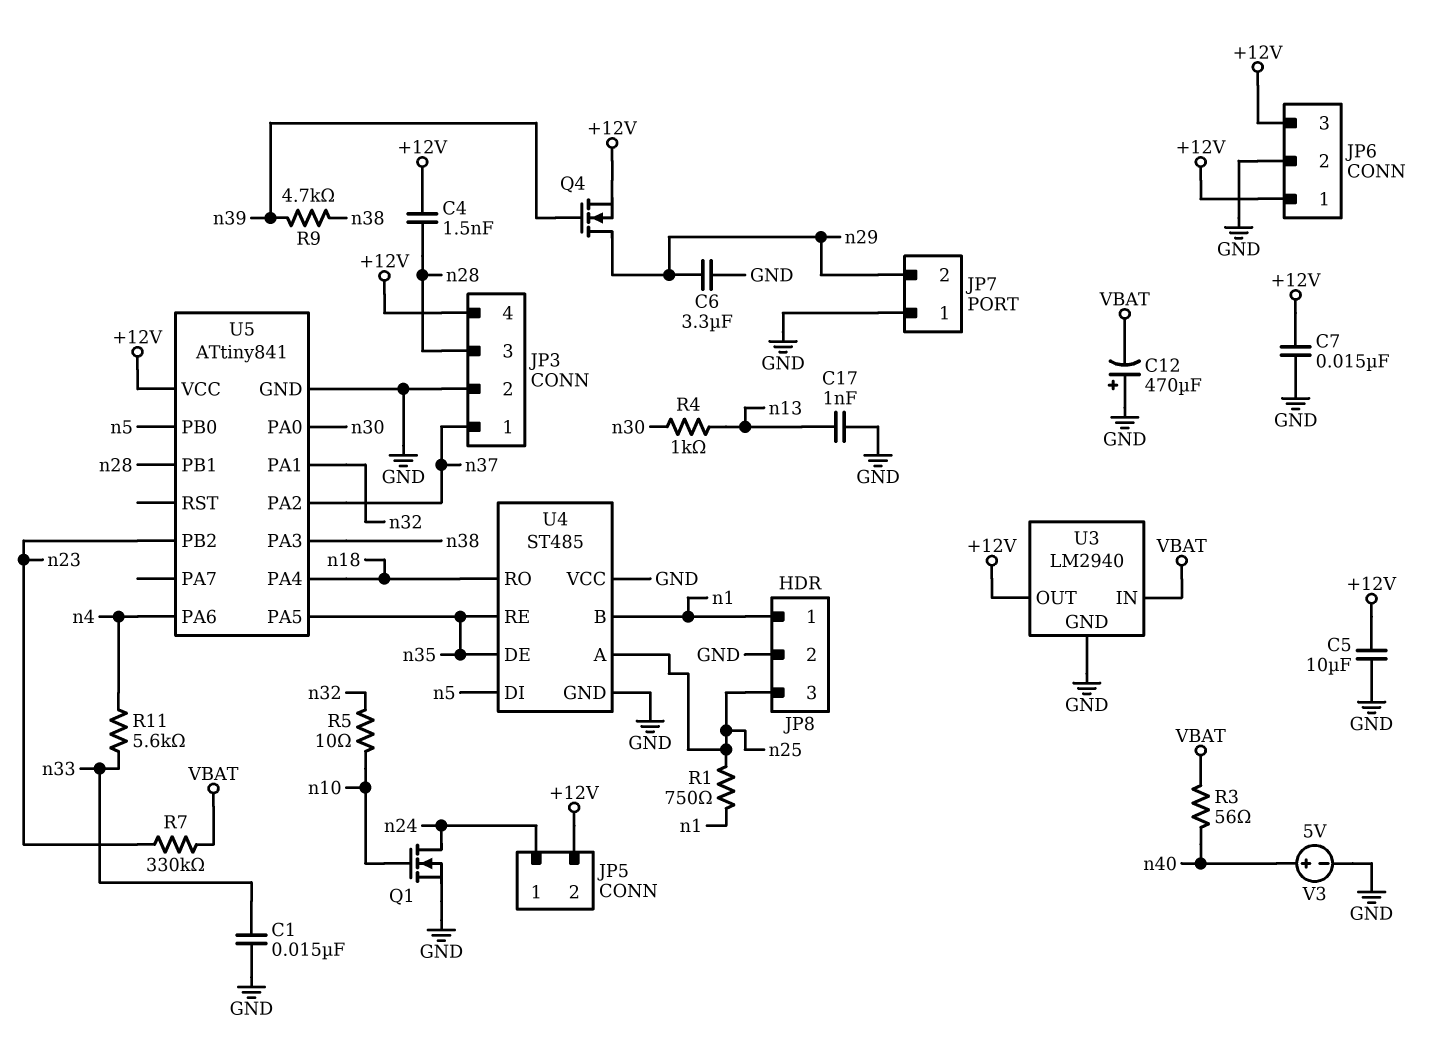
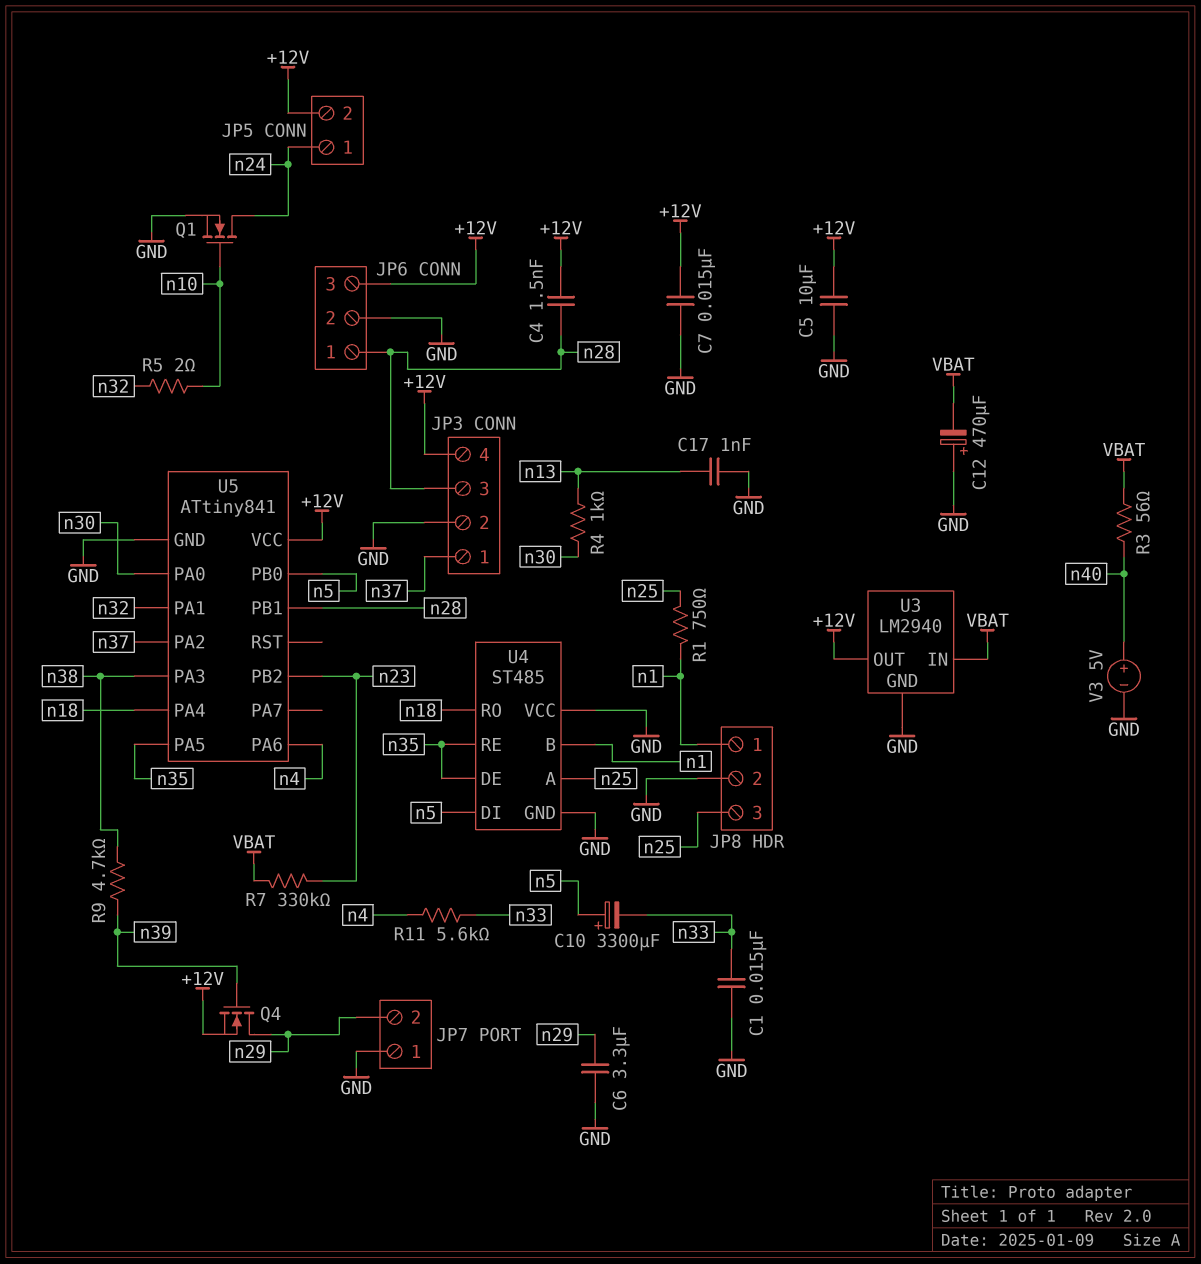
C10: none -> 3300uF (plus n5, minus n33)
JP6 pin 1: +12V -> n28
R5: 10 (n10, n32) -> 2 (n10, n32)

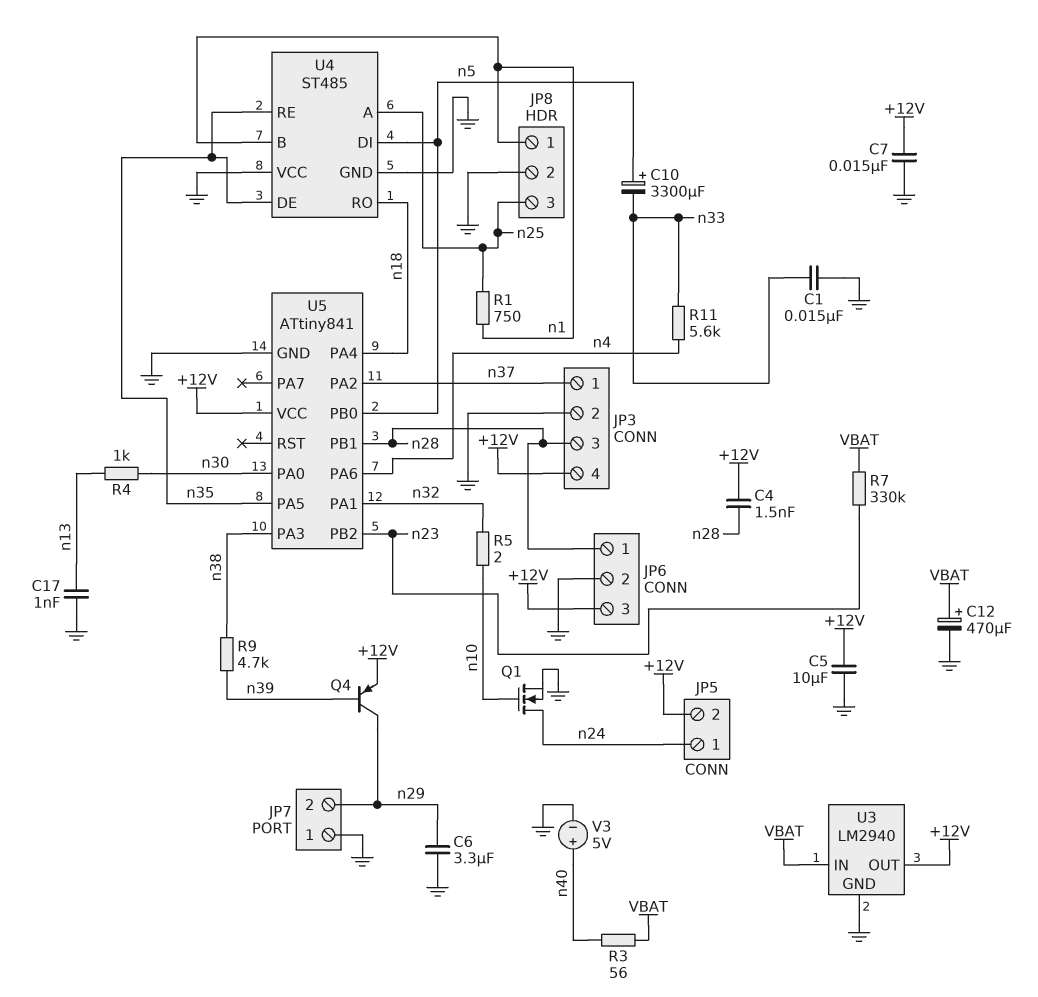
C12: 470uF (plus GND, minus VBAT) -> 470uF (plus VBAT, minus GND)
Q4: NMOS (G n39, D n29, S +12V) -> PNP (B n39, C n29, E +12V)

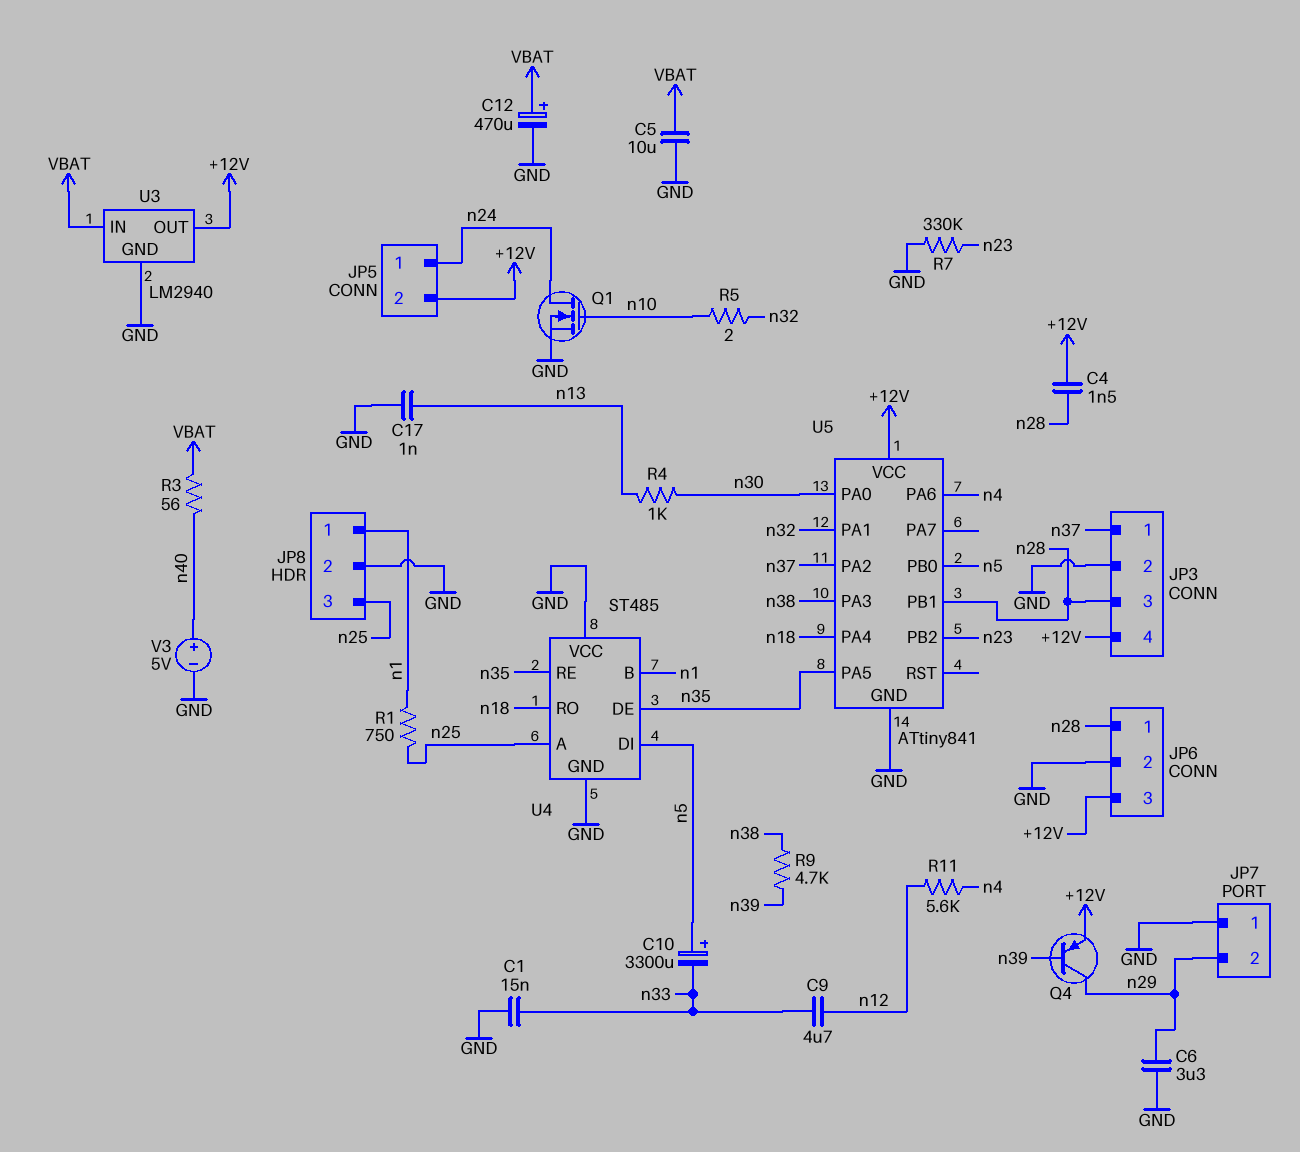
C5: 10uF (+12V, GND) -> 10uF (GND, VBAT)
C7: 15nF (+12V, GND) -> none
C9: none -> 4.7uF (n12, n33)
R7: 330k (VBAT, n23) -> 330k (GND, n23)
R11: 5.6k (n4, n33) -> 5.6k (n4, n12)

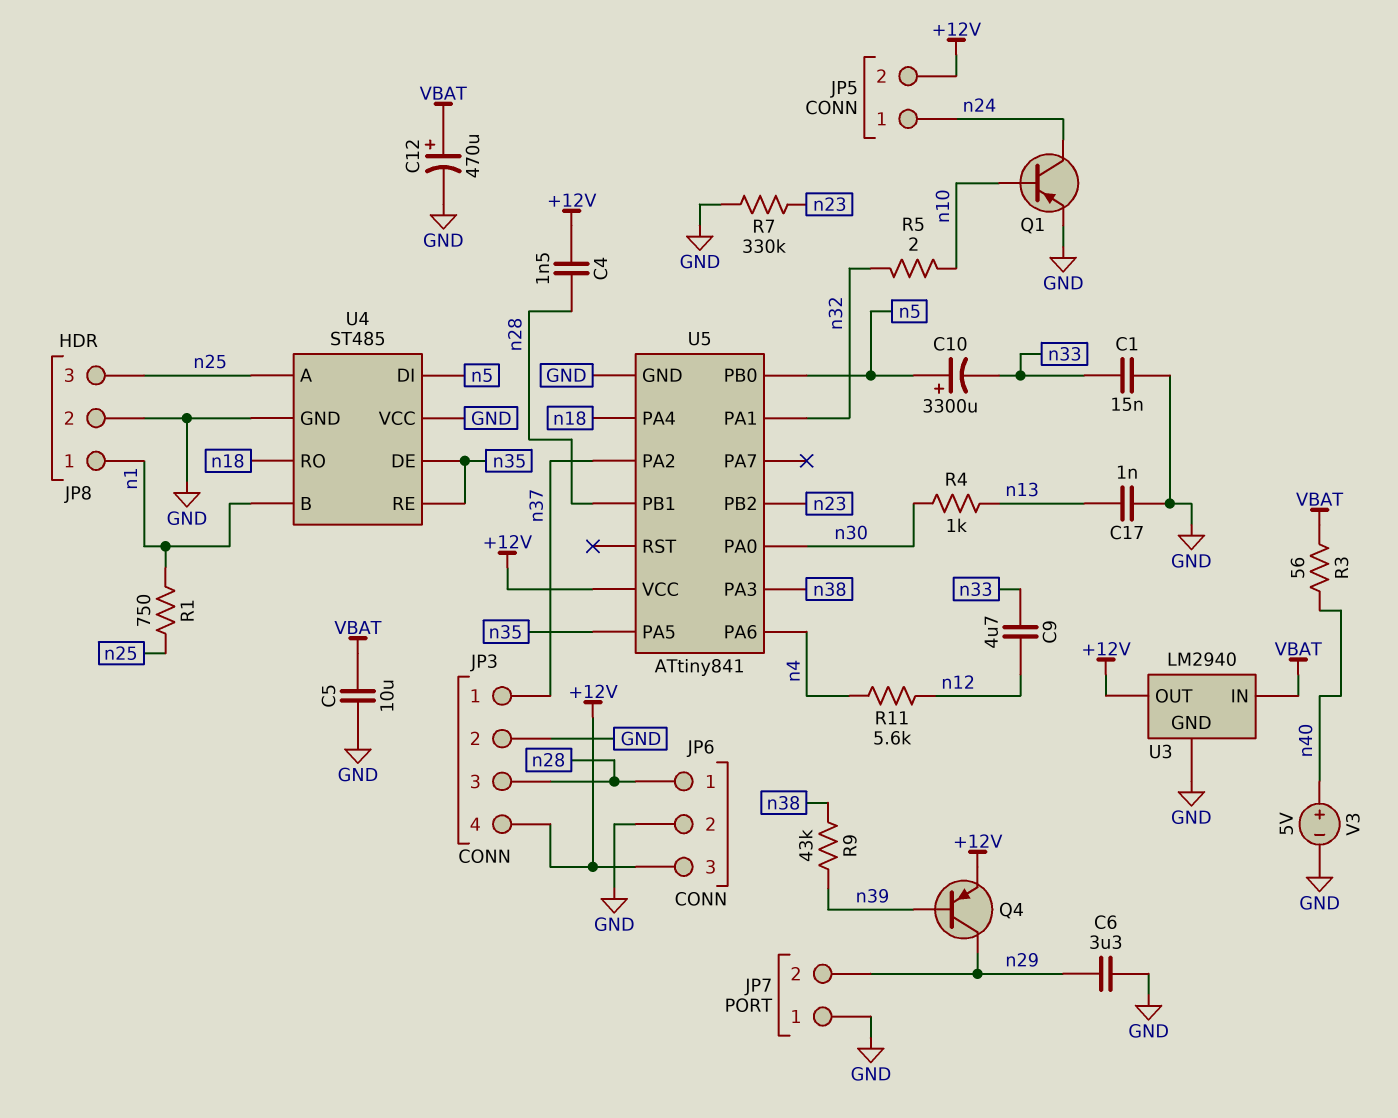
Q1: NMOS (G n10, D n24, S GND) -> PNP (B n10, C n24, E GND)
R9: 4.7k (n38, n39) -> 43k (n38, n39)

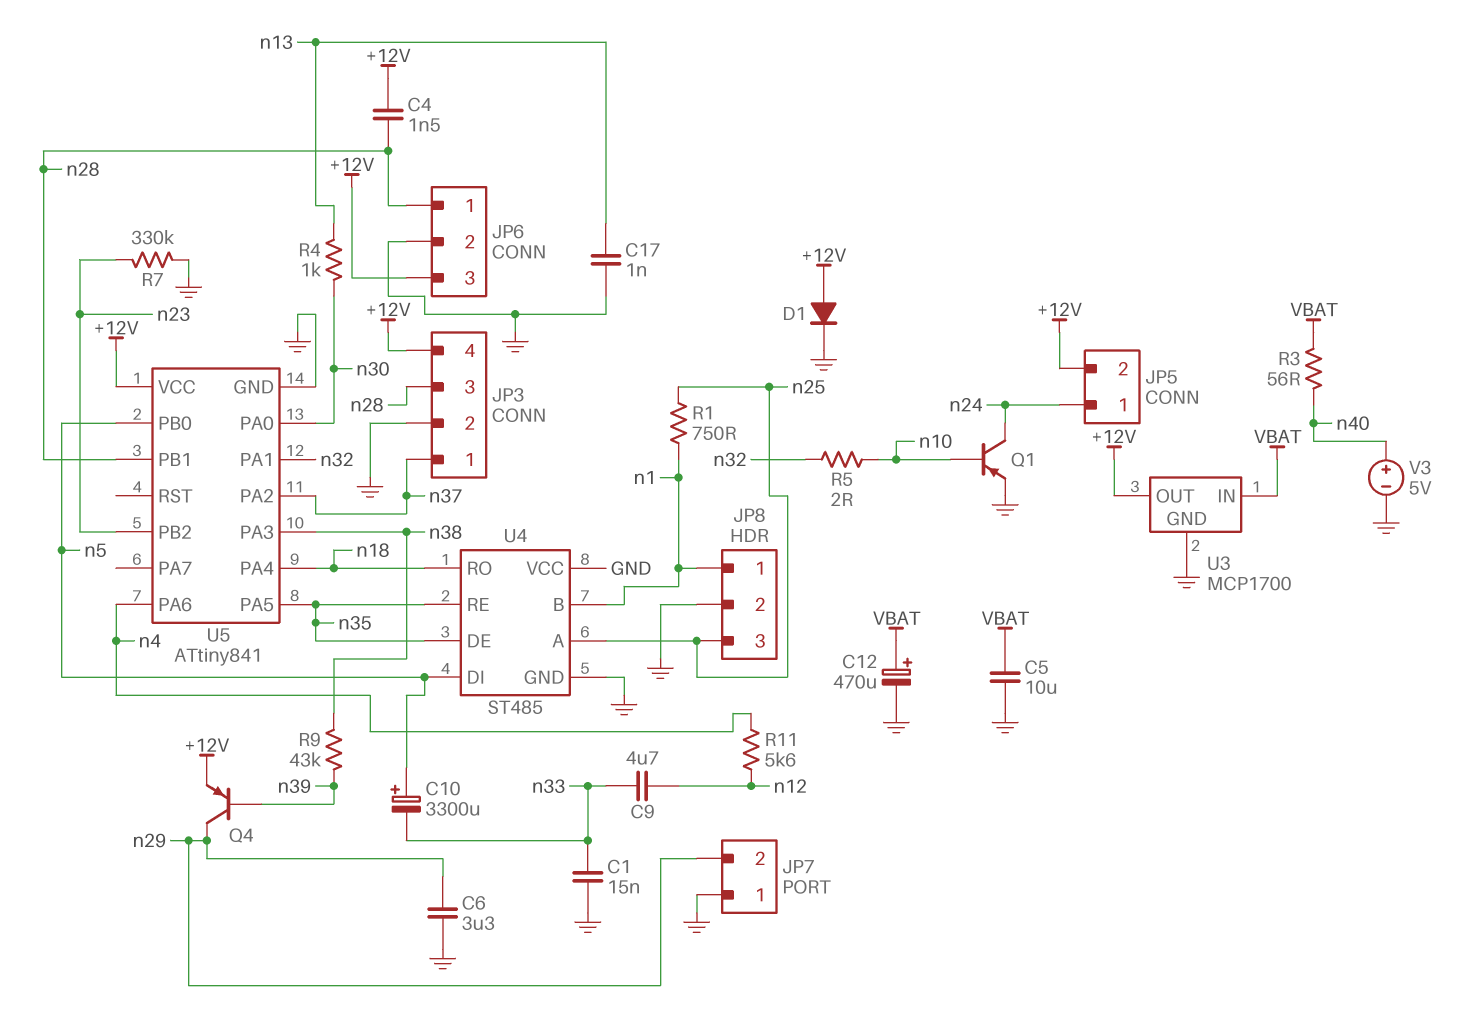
D1: none -> diode (A +12V, K GND)
U3: LM2940 -> MCP1700

